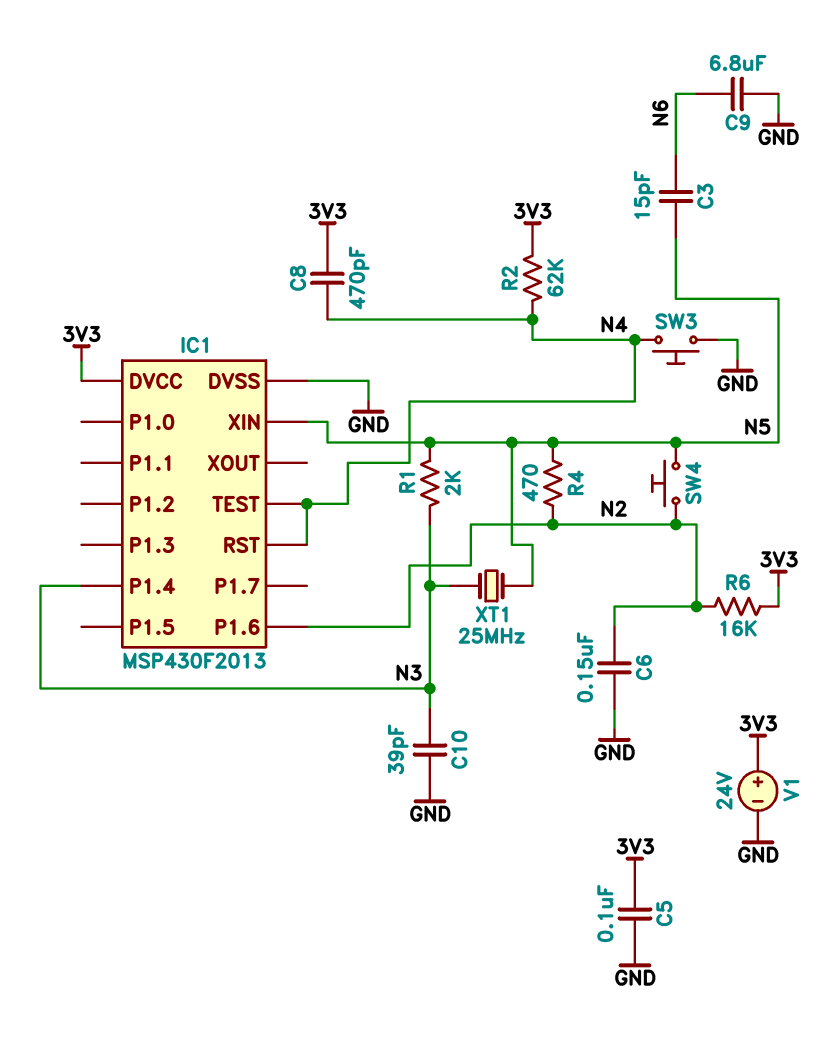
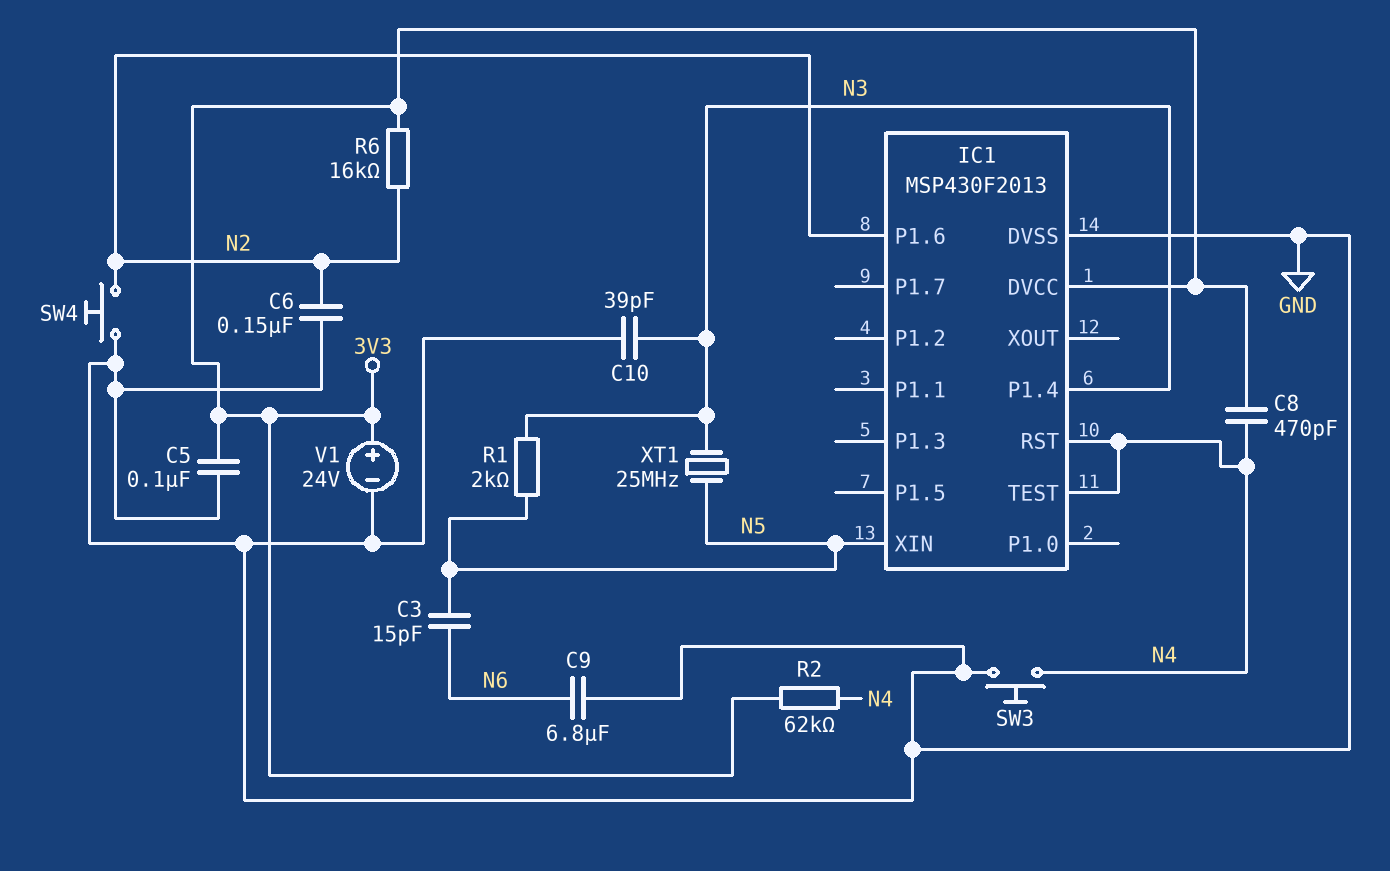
R4: 470 (N2, N5) -> none
SW4: button (N2, N5) -> button (GND, N2)

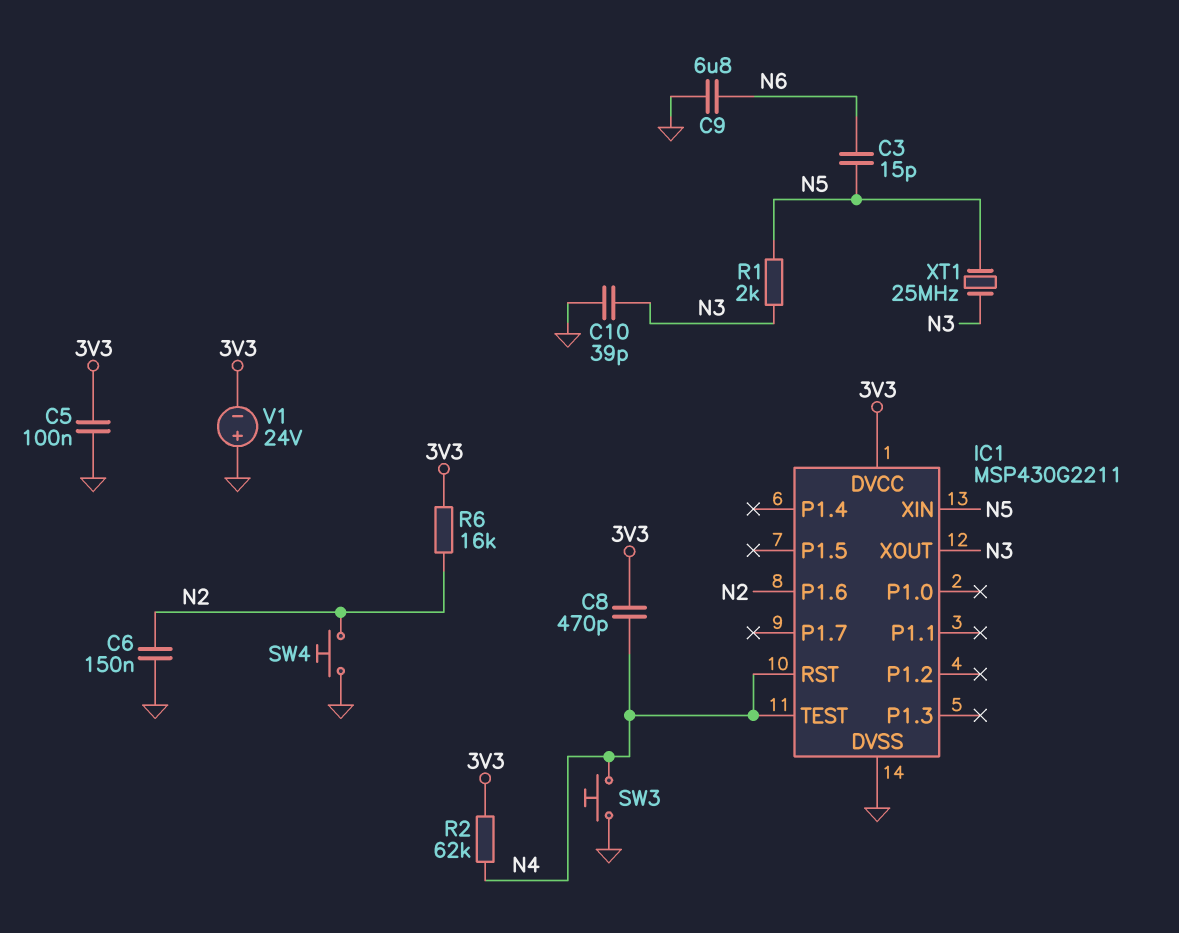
IC1: MSP430F2013 -> MSP430G2211
IC1 pin P1.4: N3 -> none
IC1 pin XOUT: none -> N3
V1: 24V (plus 3V3, minus GND) -> 24V (plus GND, minus 3V3)

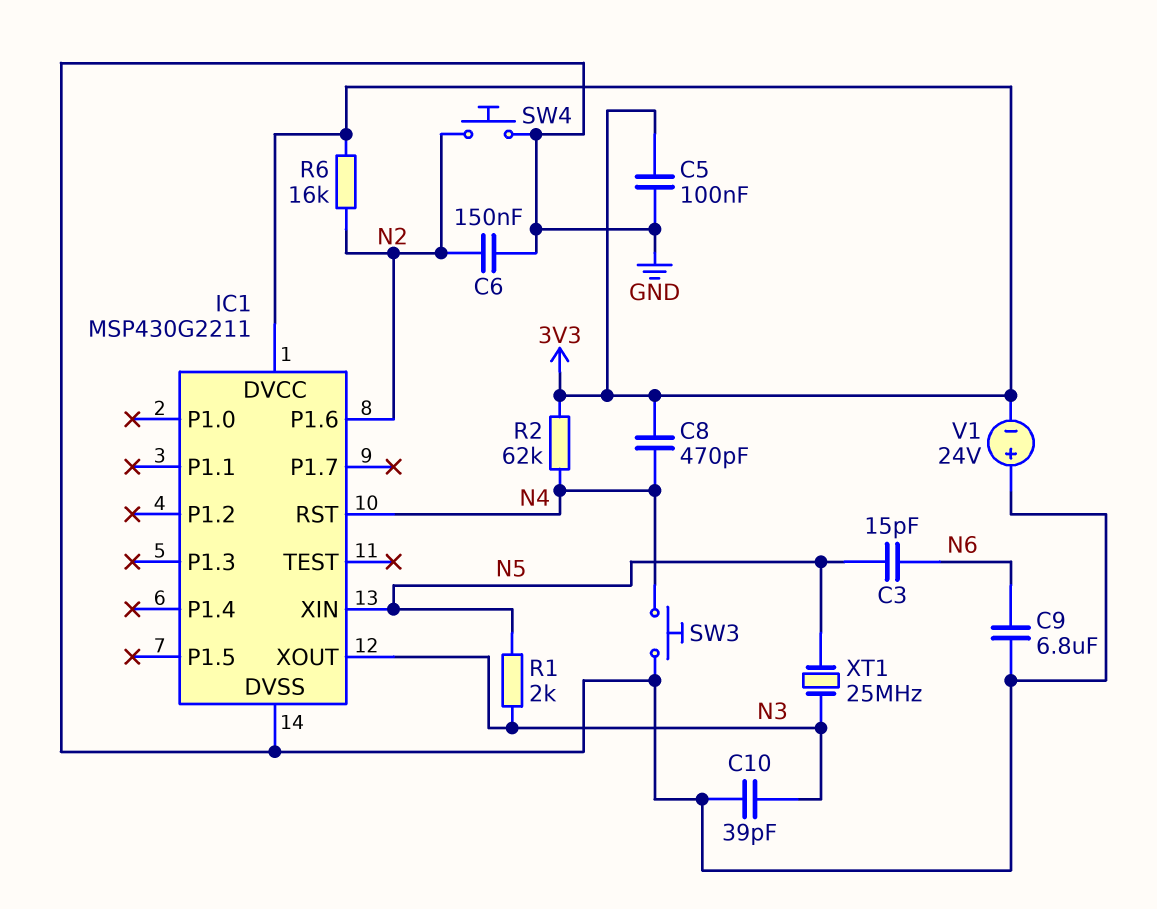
IC1 pin TEST: N4 -> none

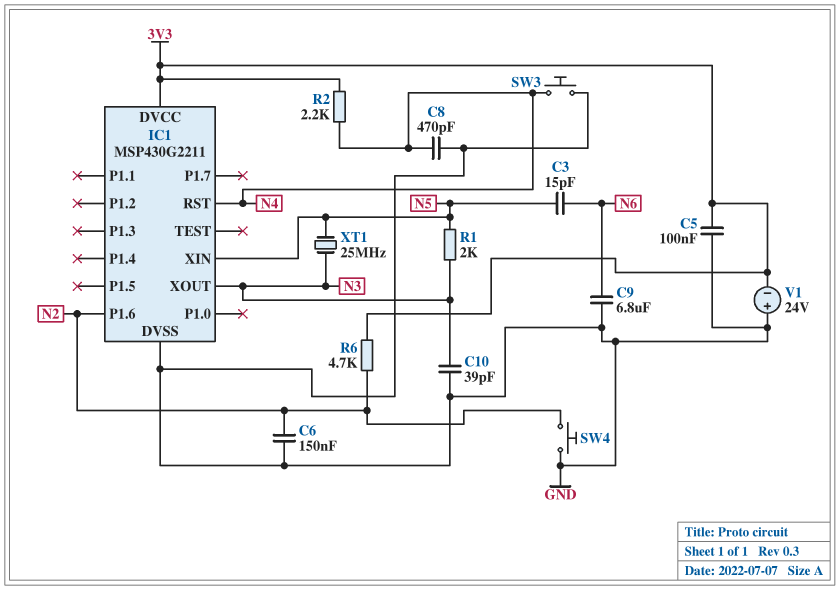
C8: 470pF (3V3, N4) -> 470pF (GND, N4)
R2: 62k (3V3, N4) -> 2.2k (3V3, N4)
R6: 16k (3V3, N2) -> 4.7k (3V3, N2)

